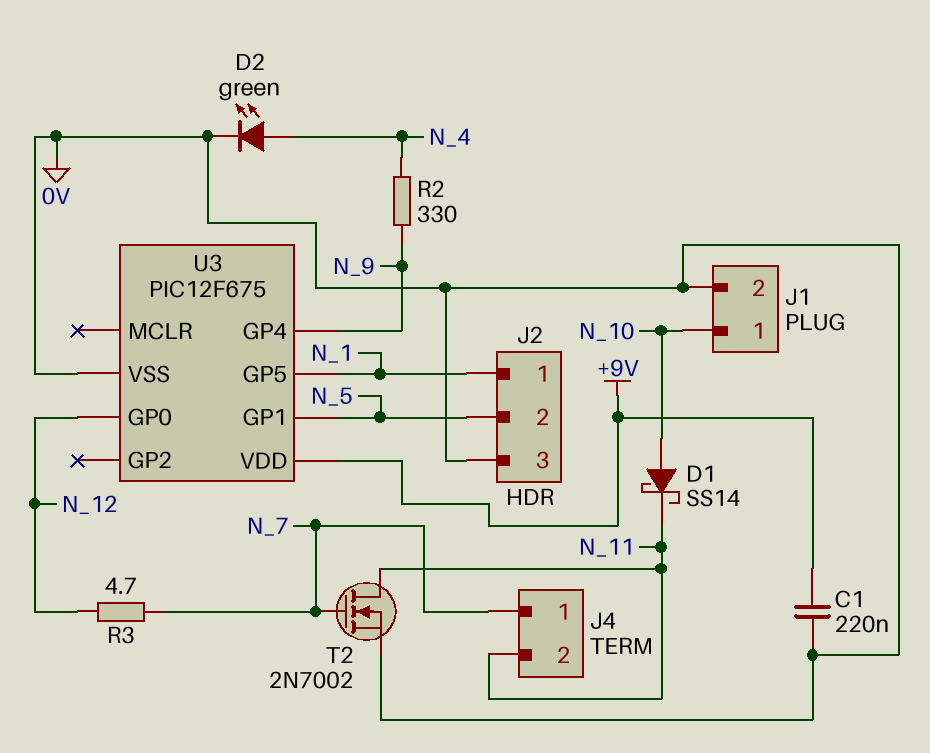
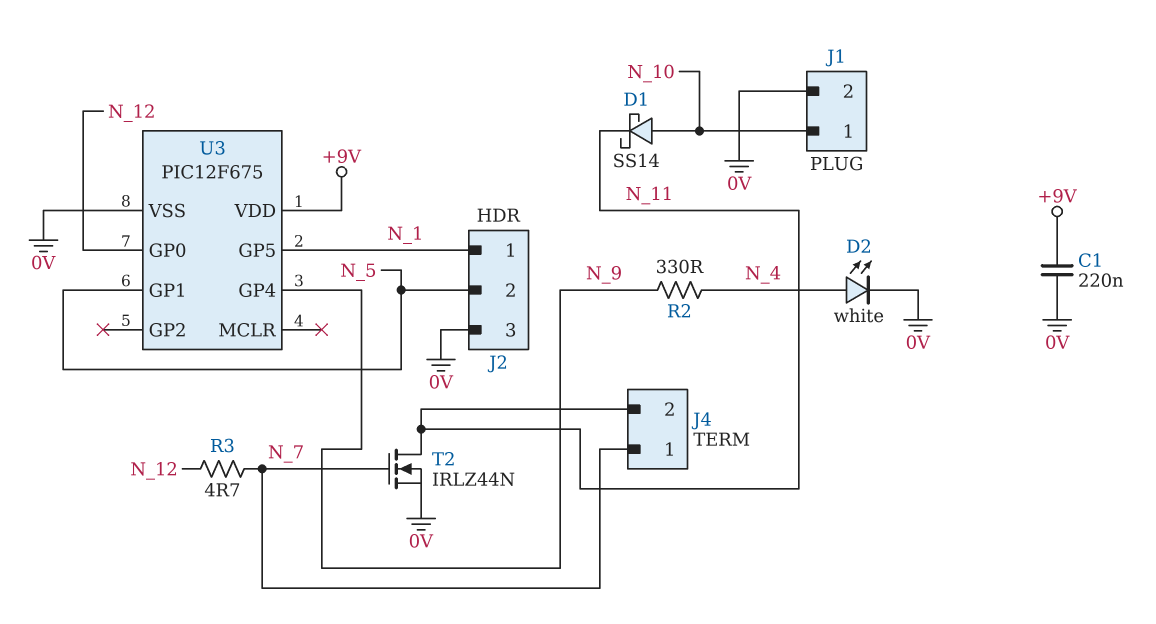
D2: LED green (A N_4, K 0V) -> LED white (A N_4, K 0V)
T2: NMOS 2N7002 (G N_7, D N_11, S 0V) -> NMOS IRLZ44N (G N_7, D N_11, S 0V)

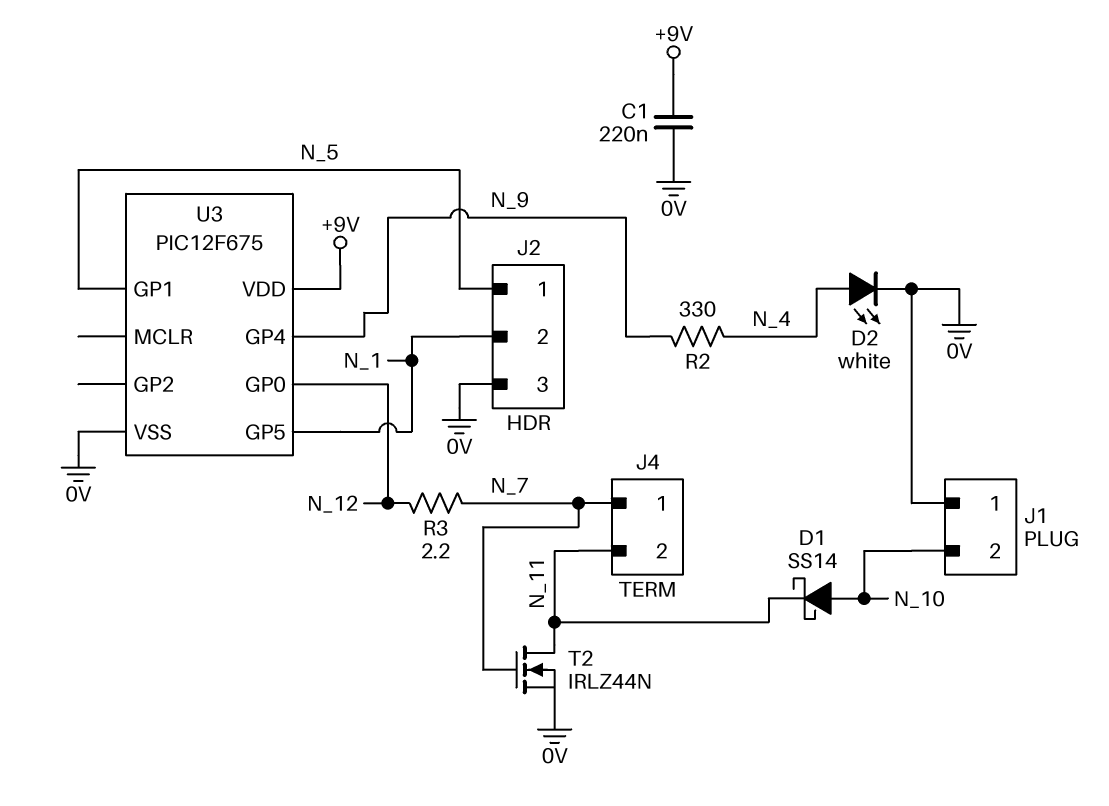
J1 pin 1: N_10 -> 0V
J1 pin 2: 0V -> N_10
J2 pin 1: N_1 -> N_5
J2 pin 2: N_5 -> N_1
R3: 4.7 (N_7, N_12) -> 2.2 (N_7, N_12)

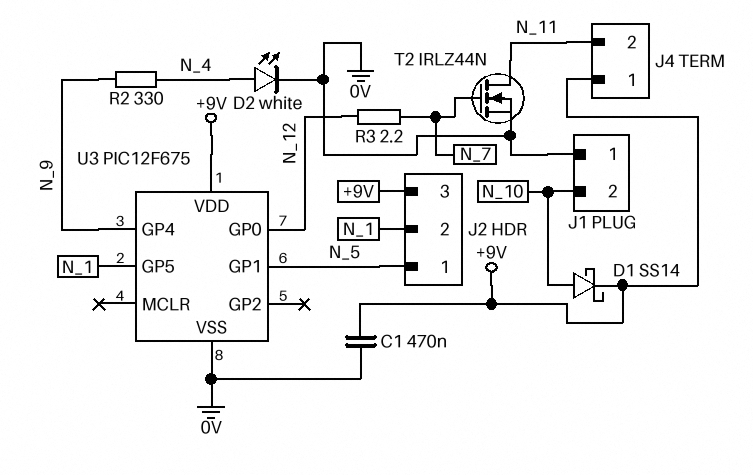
C1: 220nF (+9V, 0V) -> 470nF (+9V, 0V)
D1: schottky SS14 (A N_10, K N_11) -> schottky SS14 (A N_10, K +9V)
J2 pin 3: 0V -> +9V
J4 pin 1: N_7 -> +9V

